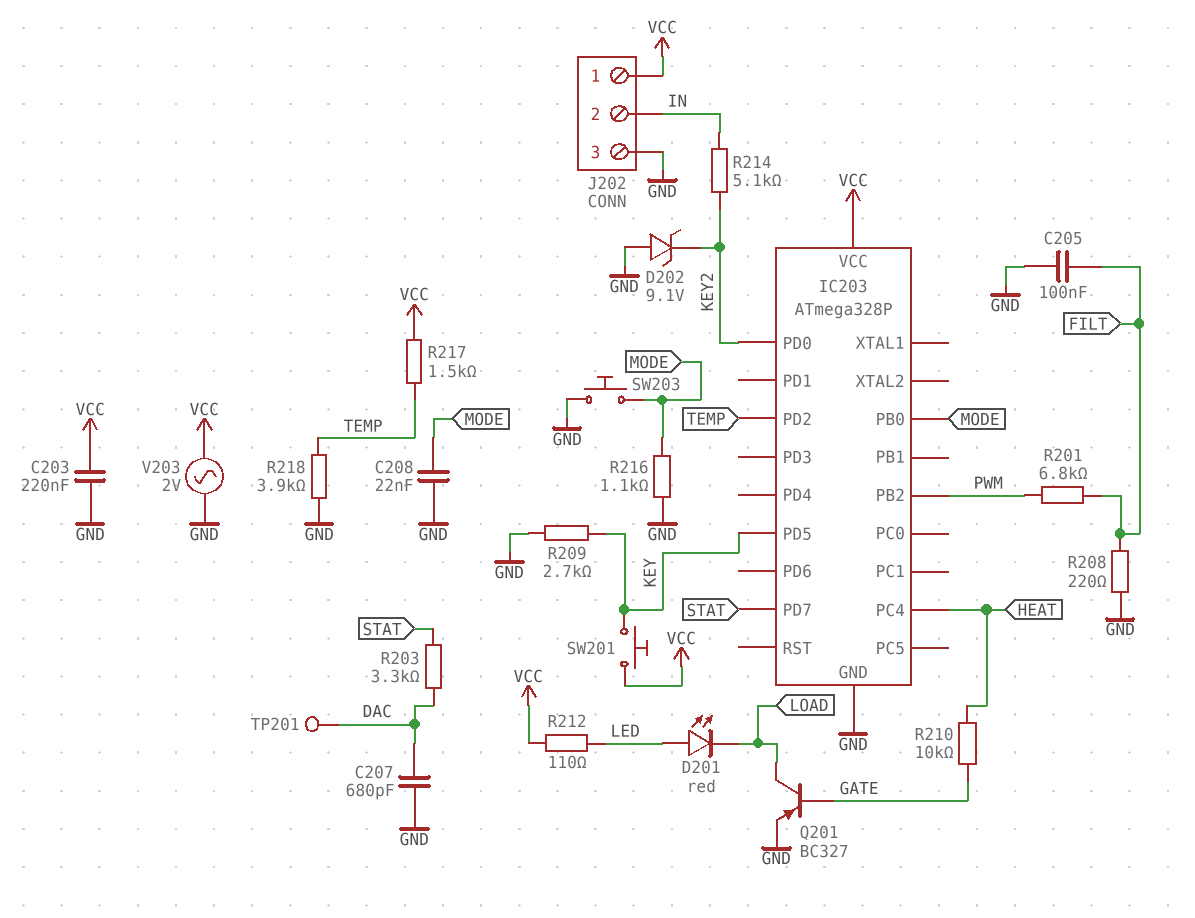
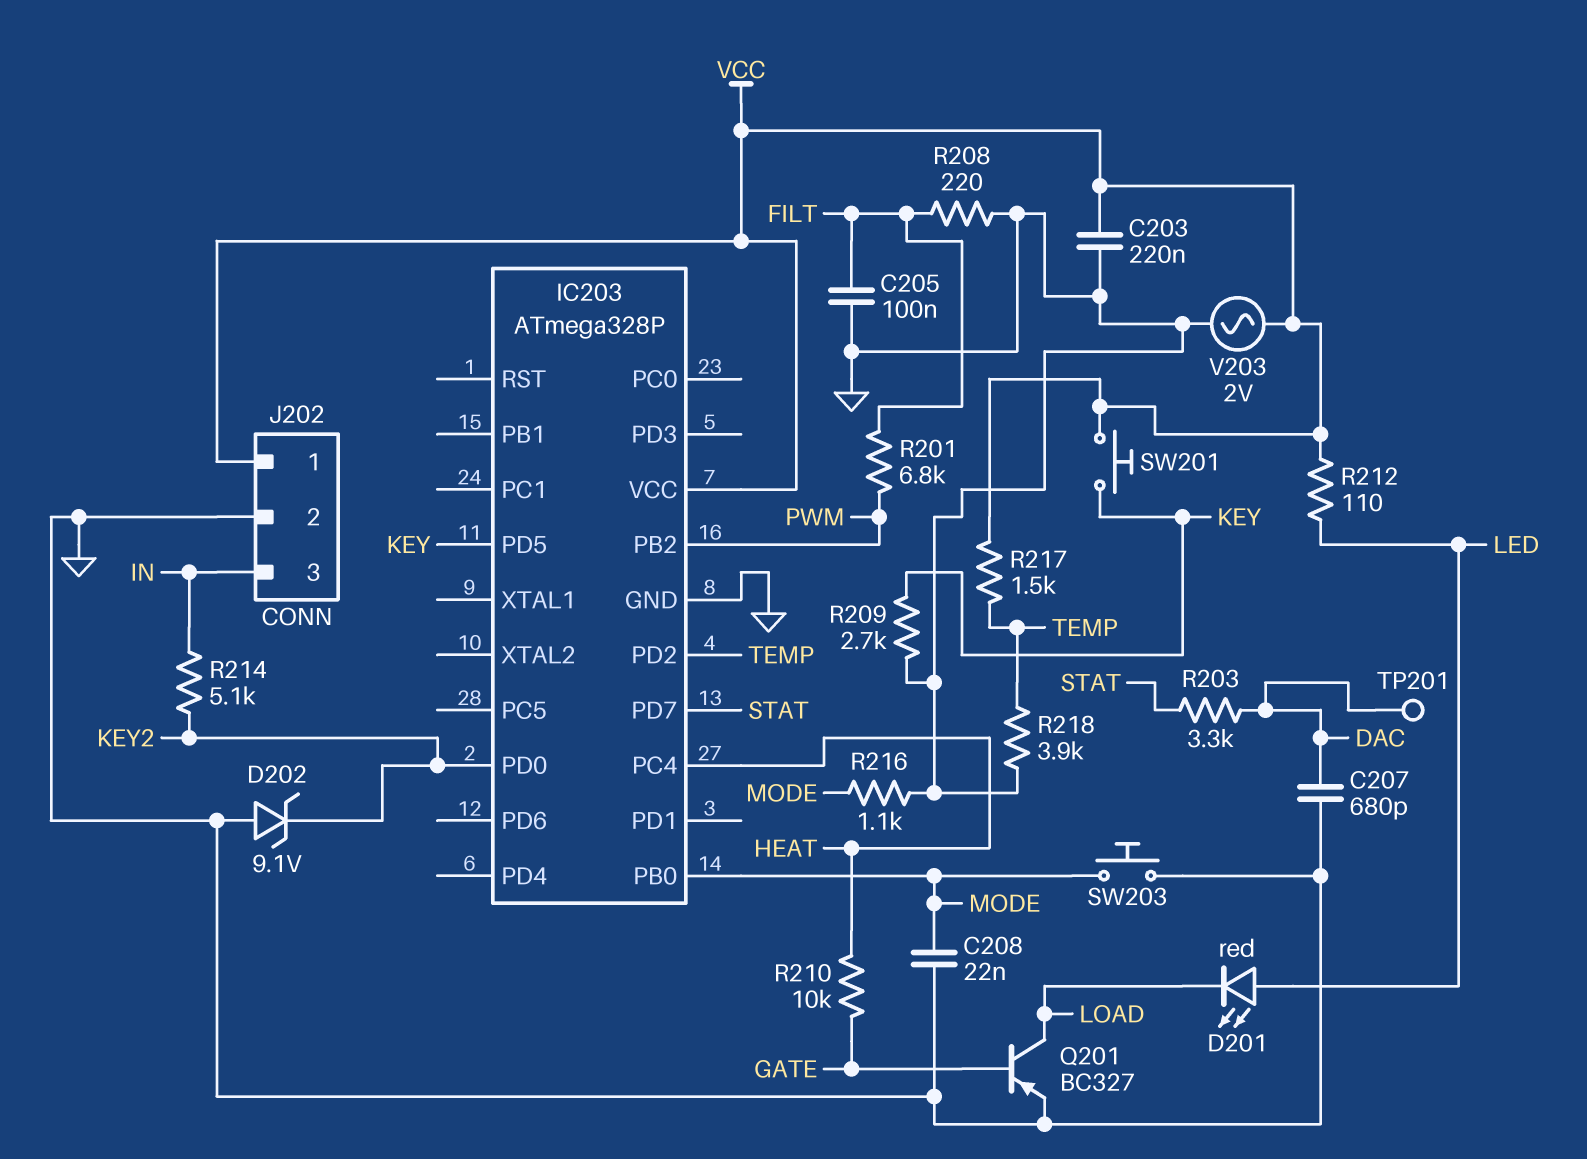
J202 pin 2: IN -> GND
J202 pin 3: GND -> IN

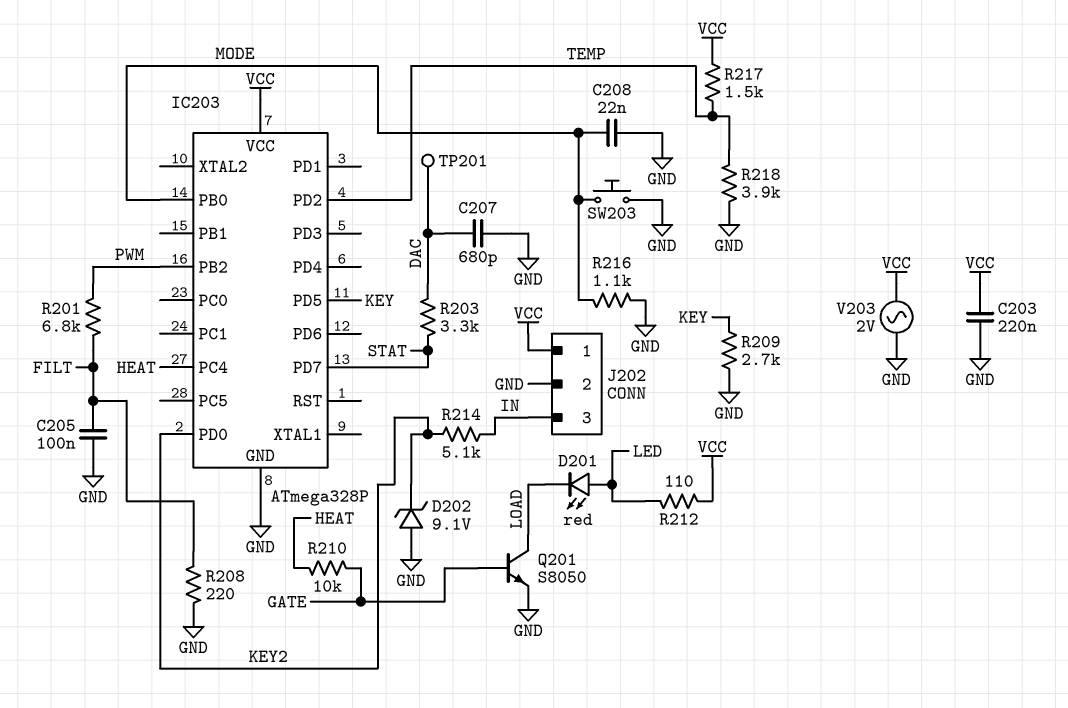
Q201: PNP BC327 (B GATE, C LOAD, E GND) -> NPN S8050 (B GATE, C LOAD, E GND)
SW201: button (KEY, VCC) -> none

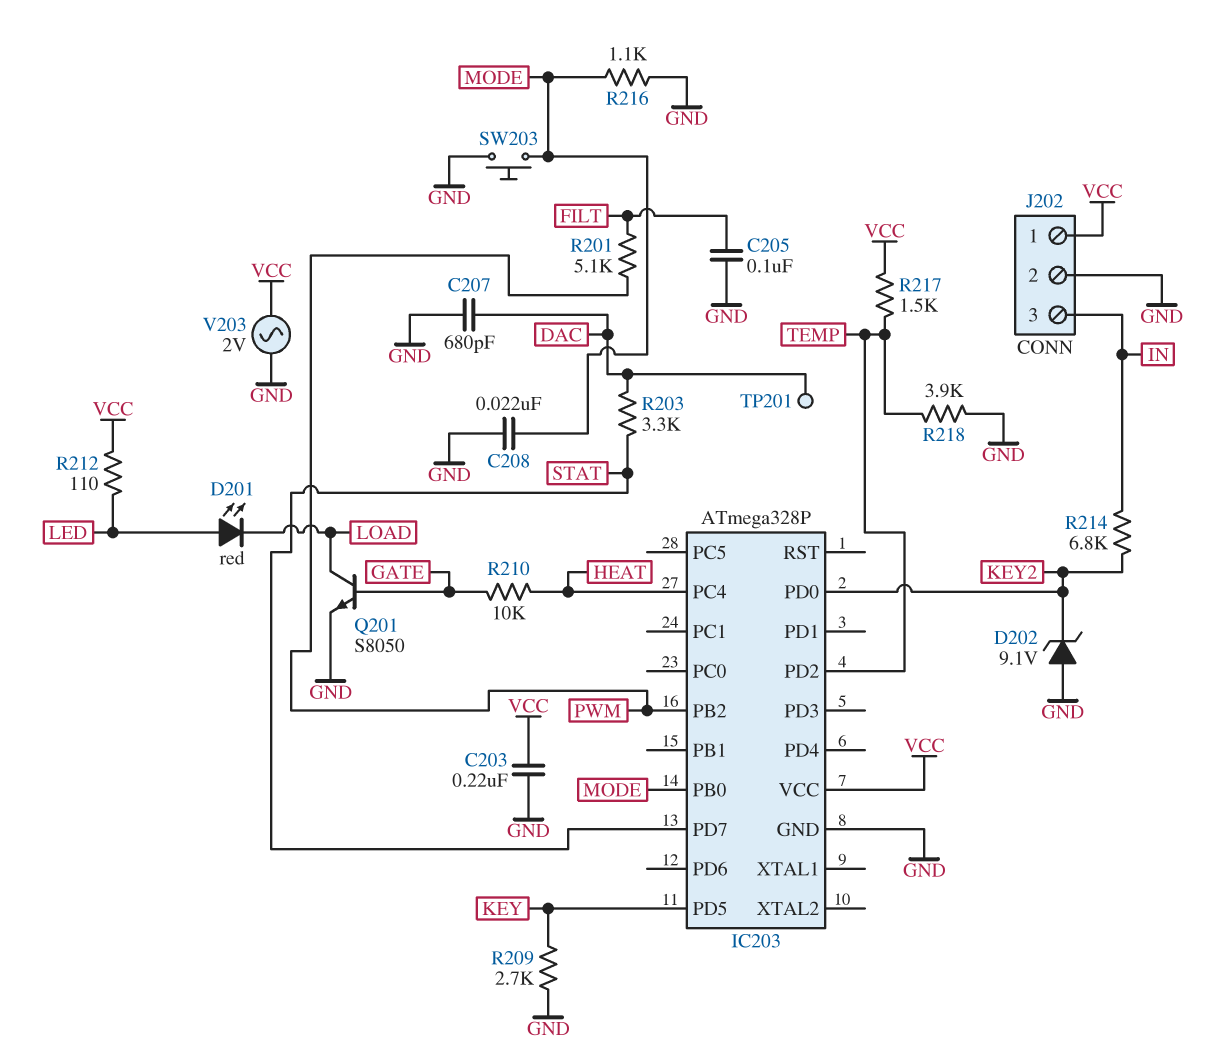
R201: 6.8k (FILT, PWM) -> 5.1k (FILT, PWM)
R208: 220 (FILT, GND) -> none
R214: 5.1k (IN, KEY2) -> 6.8k (IN, KEY2)

